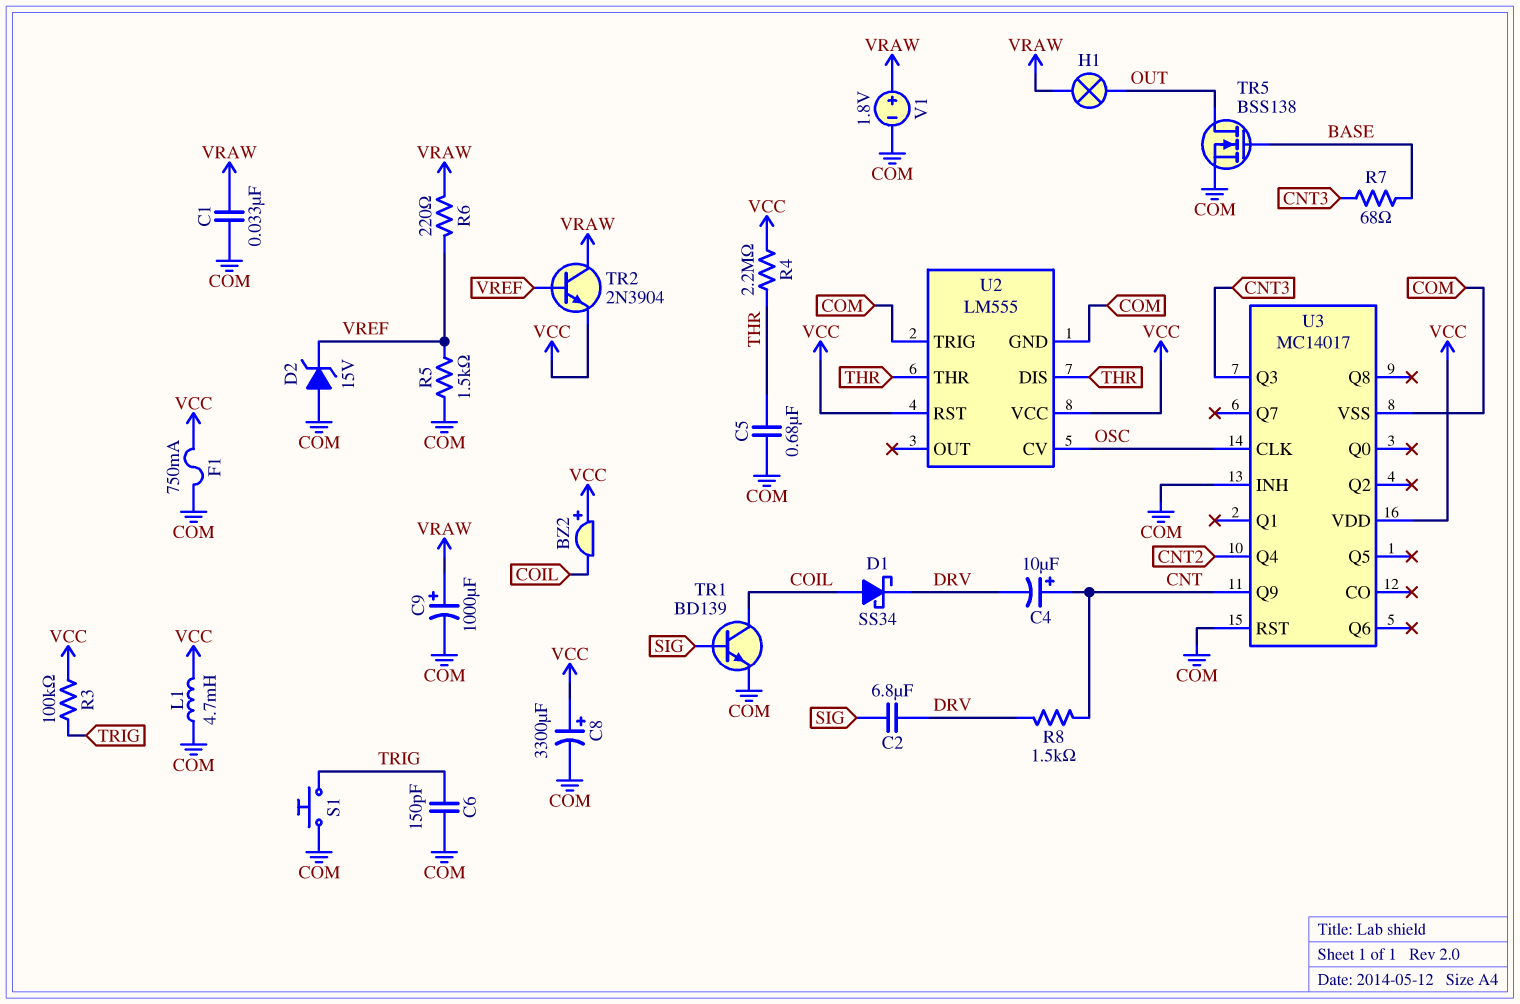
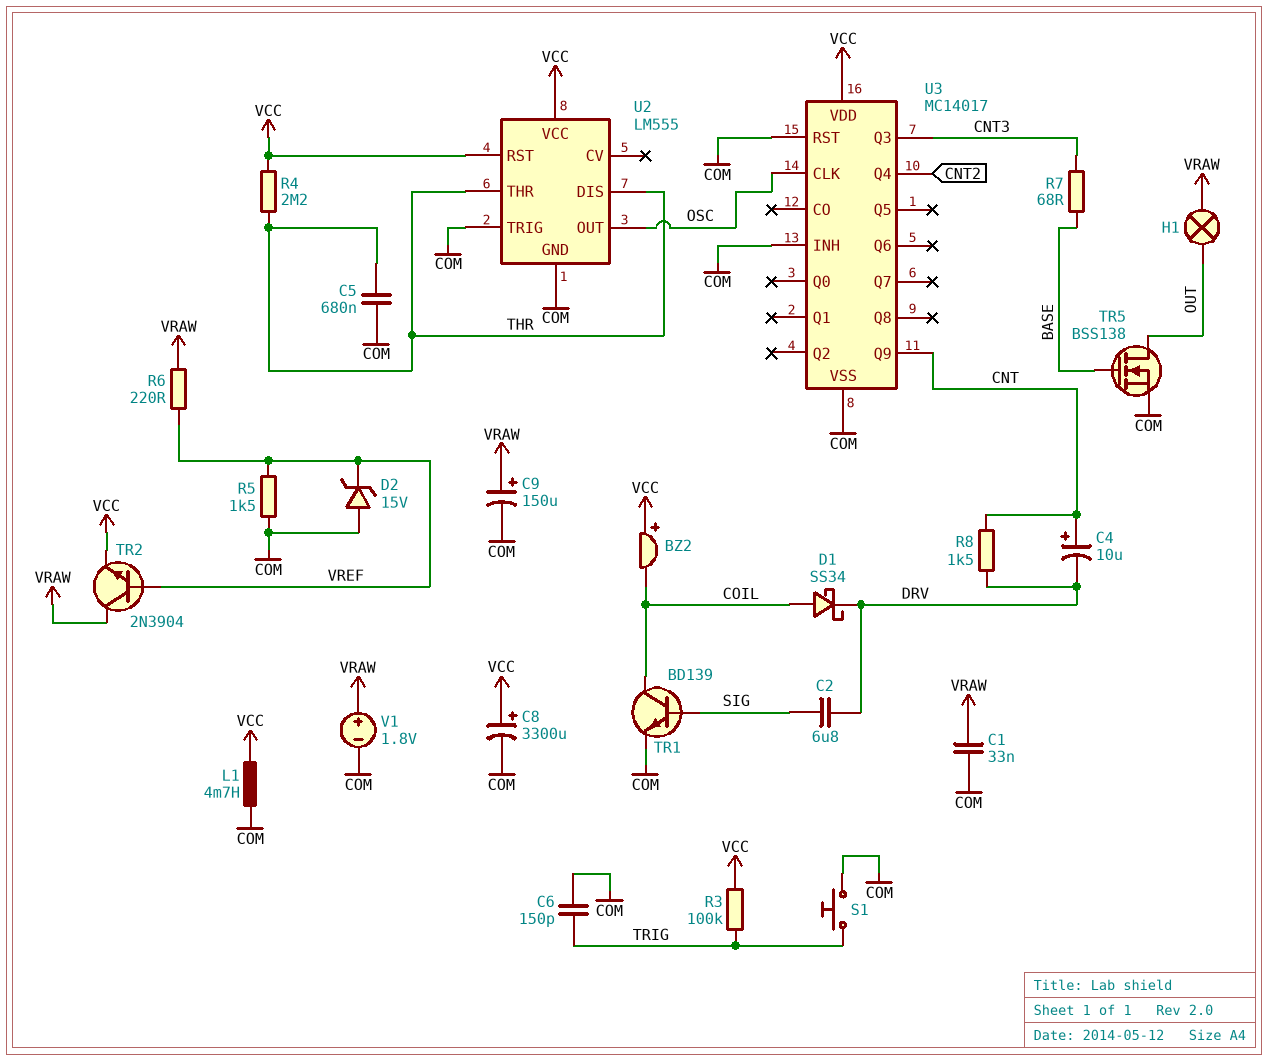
C9: 1000uF (plus VRAW, minus COM) -> 150uF (plus VRAW, minus COM)
F1: 750mA (COM, VCC) -> none
U2 pin CV: OSC -> none
U2 pin OUT: none -> OSC

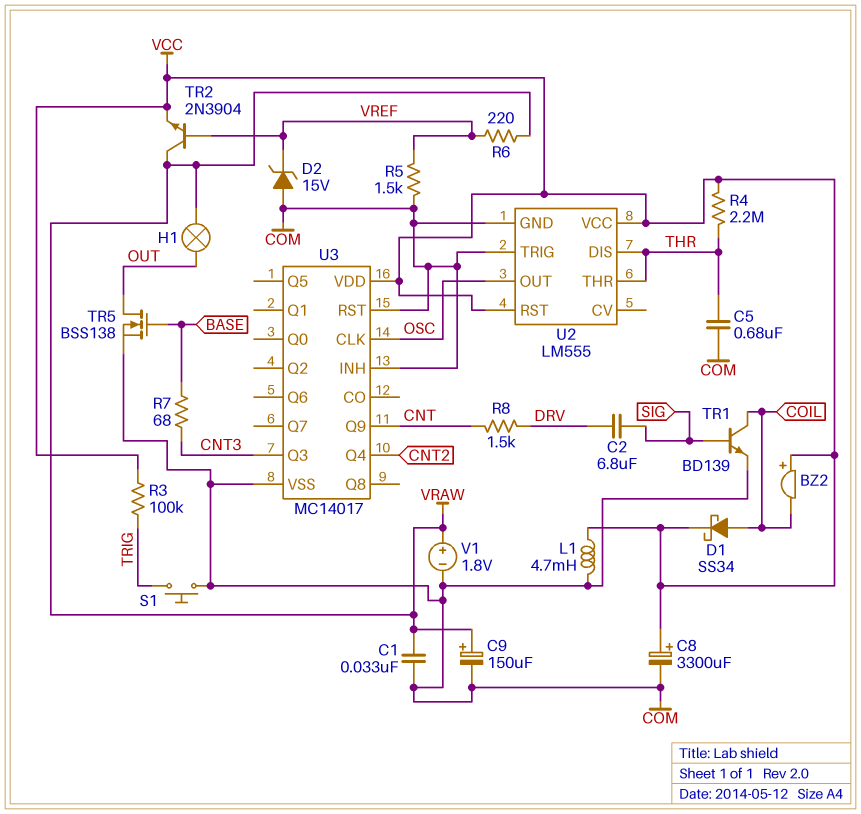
C4: 10uF (plus CNT, minus DRV) -> none
C6: 150pF (COM, TRIG) -> none
D1: schottky SS34 (A COIL, K DRV) -> schottky SS34 (A COIL, K VCC)

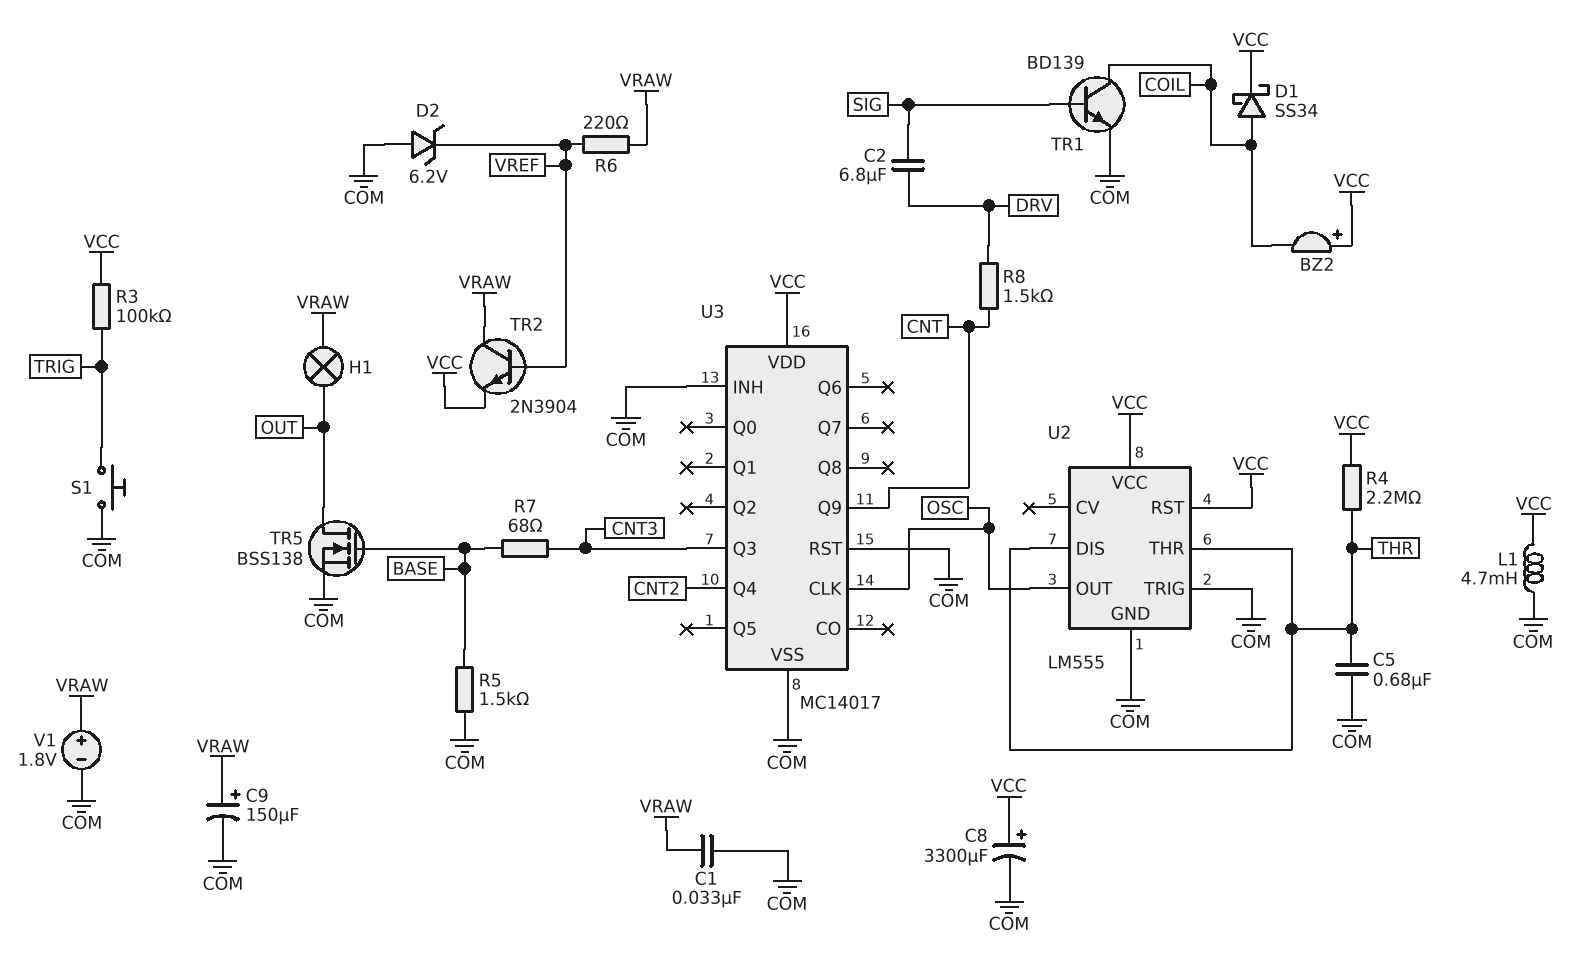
D2: zener 15V (A COM, K VREF) -> zener 6.2V (A COM, K VREF)
R5: 1.5k (COM, VREF) -> 1.5k (BASE, COM)

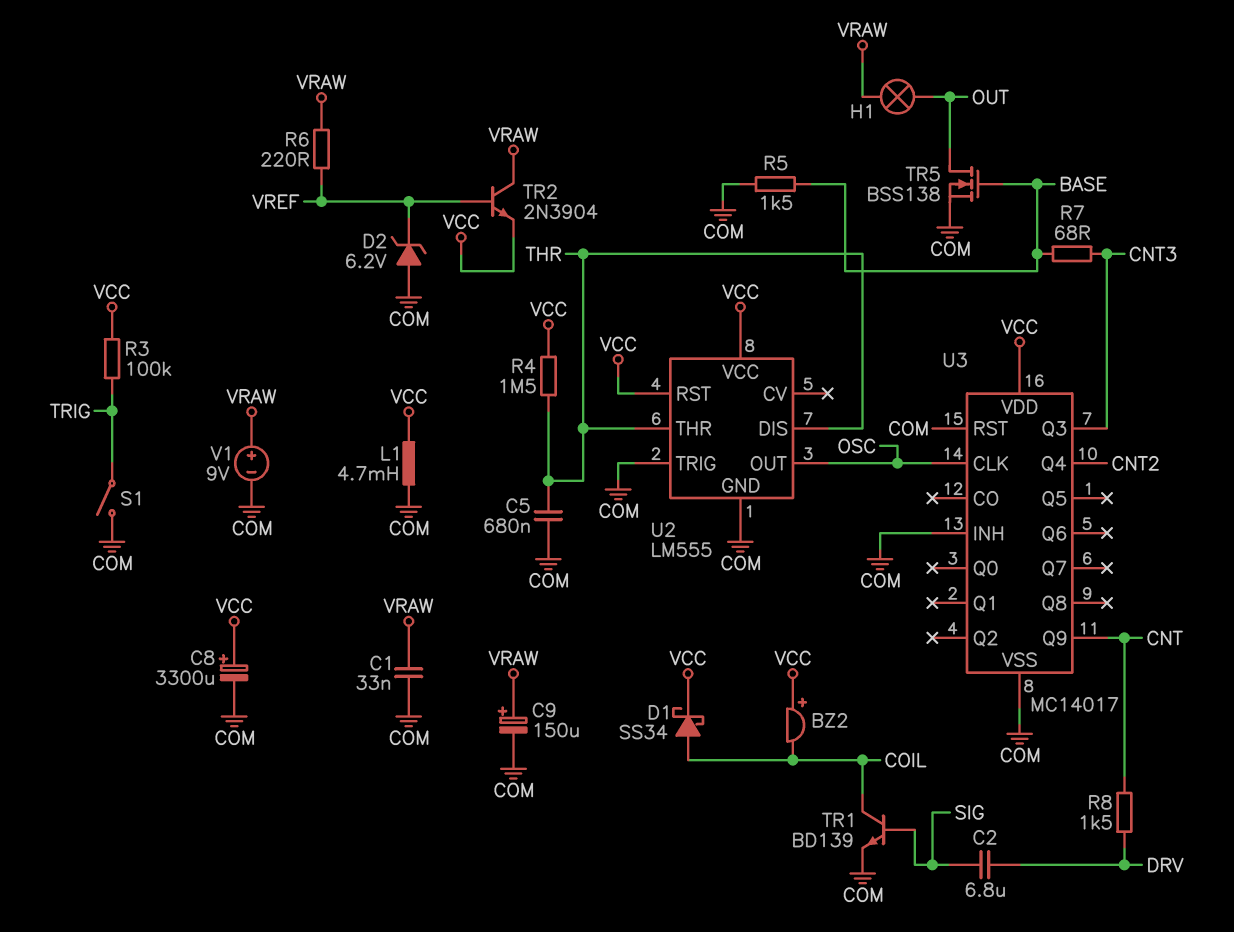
R4: 2.2M (THR, VCC) -> 1.5M (THR, VCC)
S1: button (COM, TRIG) -> switch (COM, TRIG)
V1: 1.8V (plus VRAW, minus COM) -> 9V (plus VRAW, minus COM)

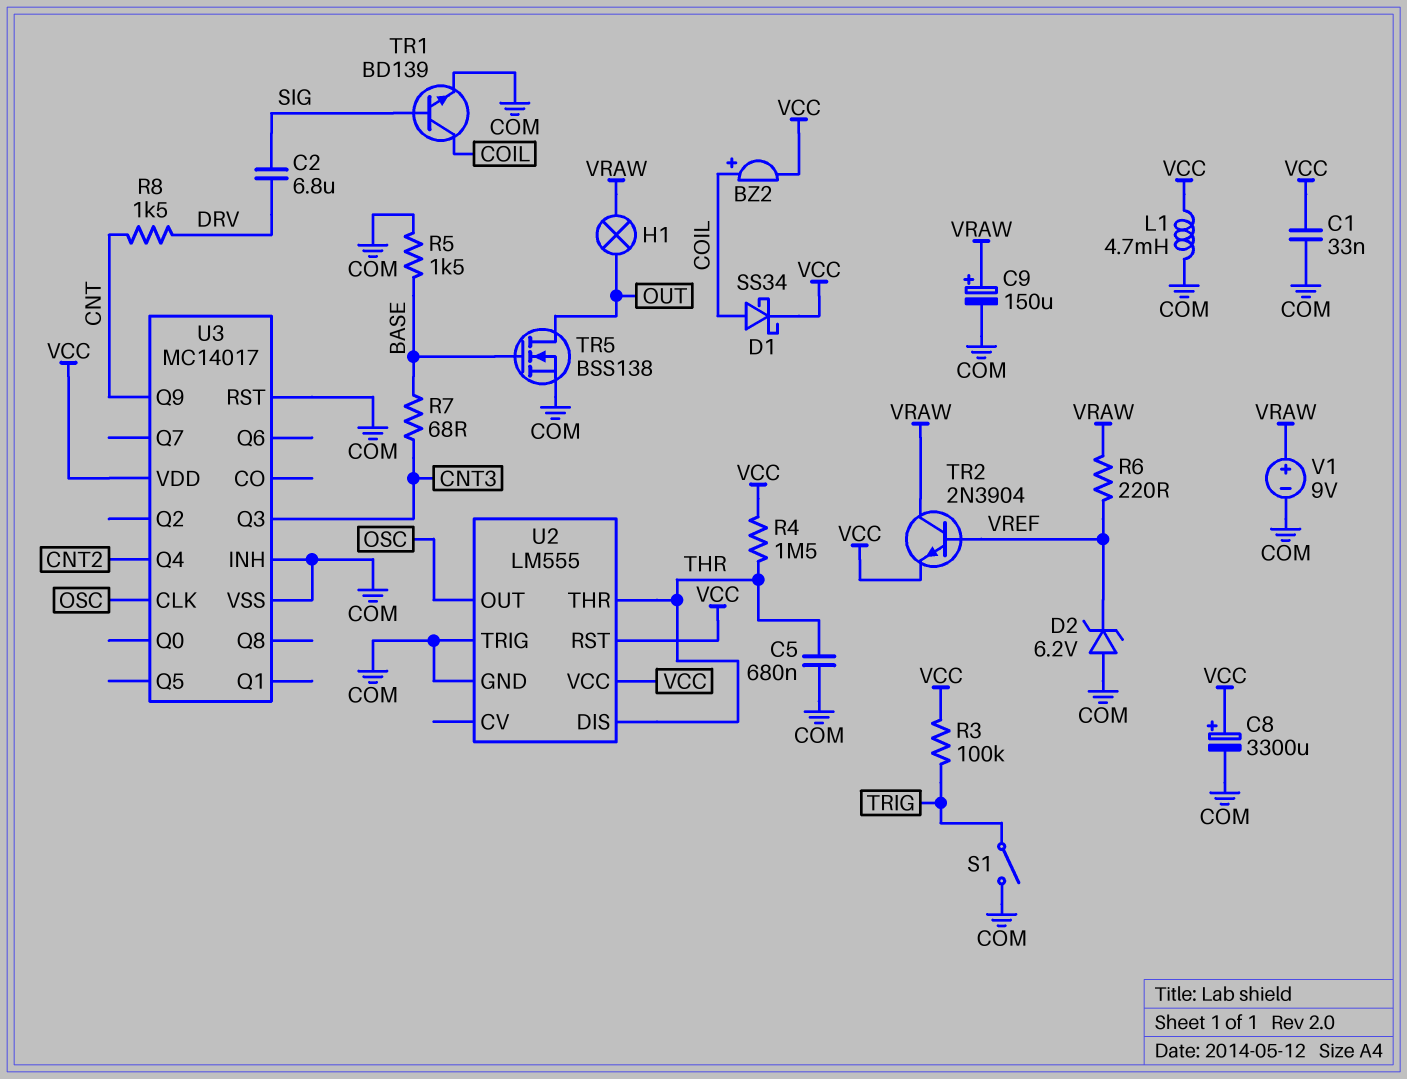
BZ2: buzzer (plus VCC, minus COIL) -> buzzer (plus COIL, minus VCC)
C1: 33nF (COM, VRAW) -> 33nF (COM, VCC)

